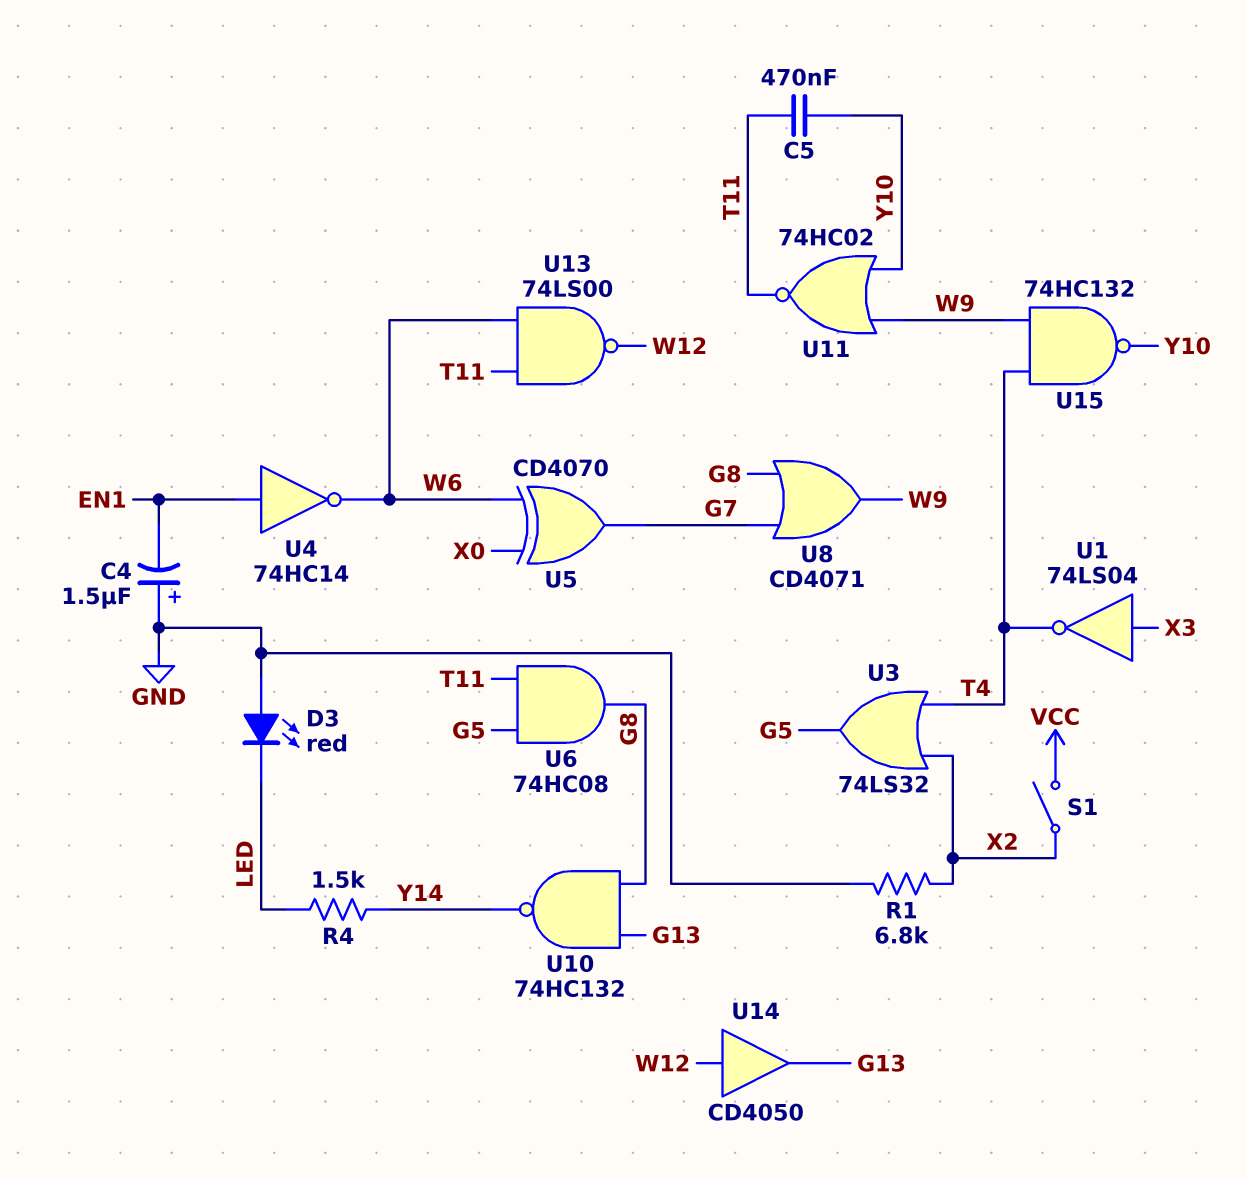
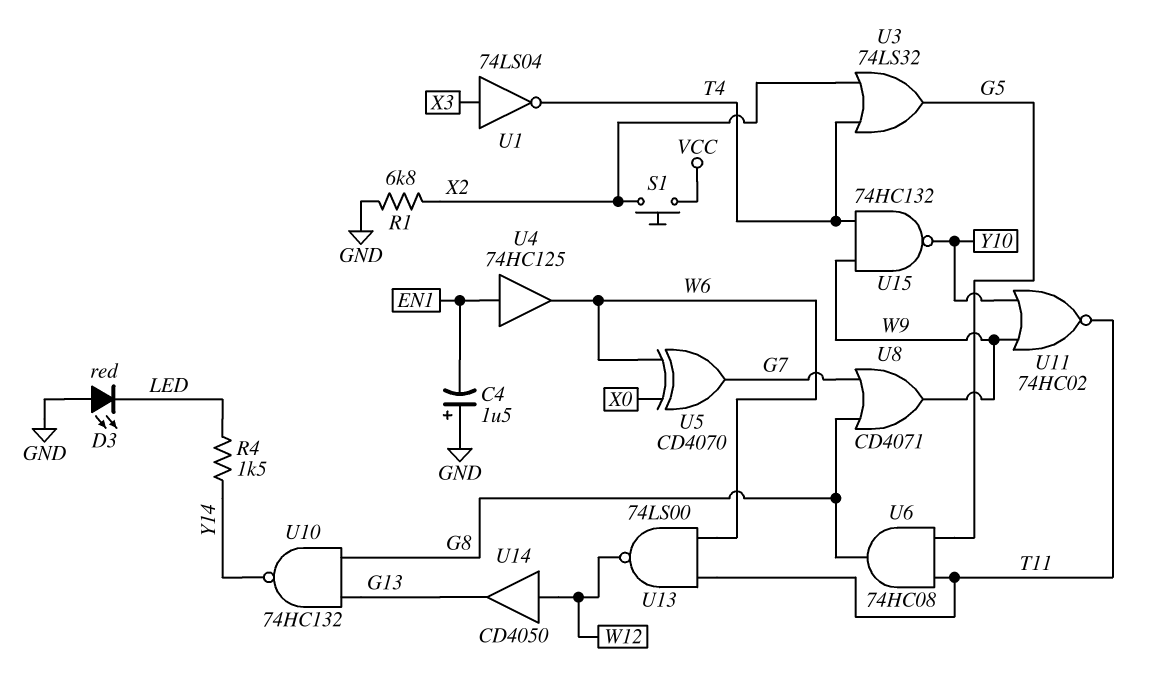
C5: 470nF (T11, Y10) -> none
S1: switch (VCC, X2) -> button (VCC, X2)
U4: NOT 74HC14 (in EN1, out W6) -> buffer 74HC125 (in EN1, out W6)

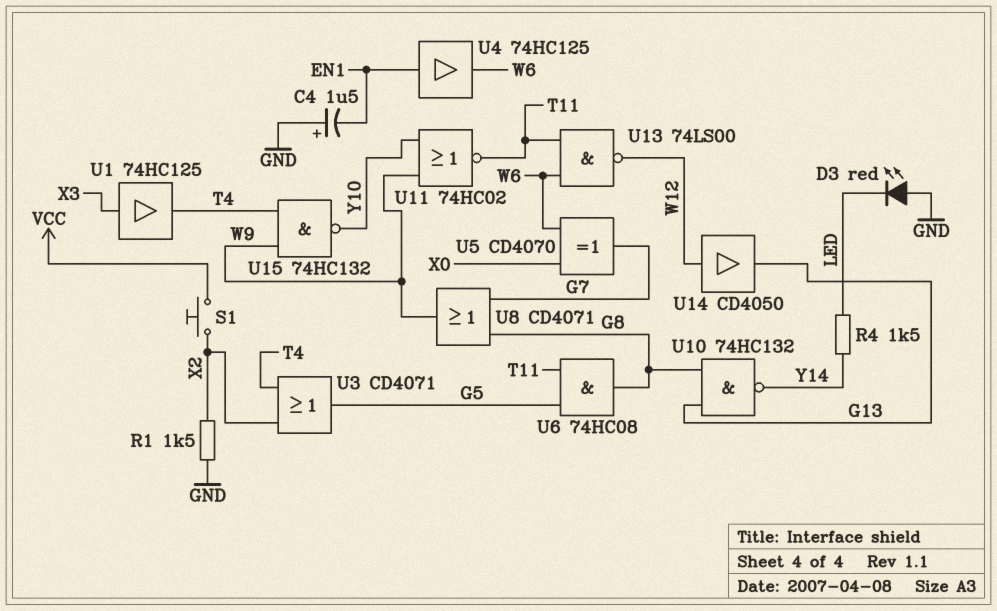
R1: 6.8k (GND, X2) -> 1.5k (GND, X2)
U1: NOT 74LS04 (in X3, out T4) -> buffer 74HC125 (in X3, out T4)
U3: OR 74LS32 (in T4, in X2, out G5) -> OR CD4071 (in T4, in X2, out G5)

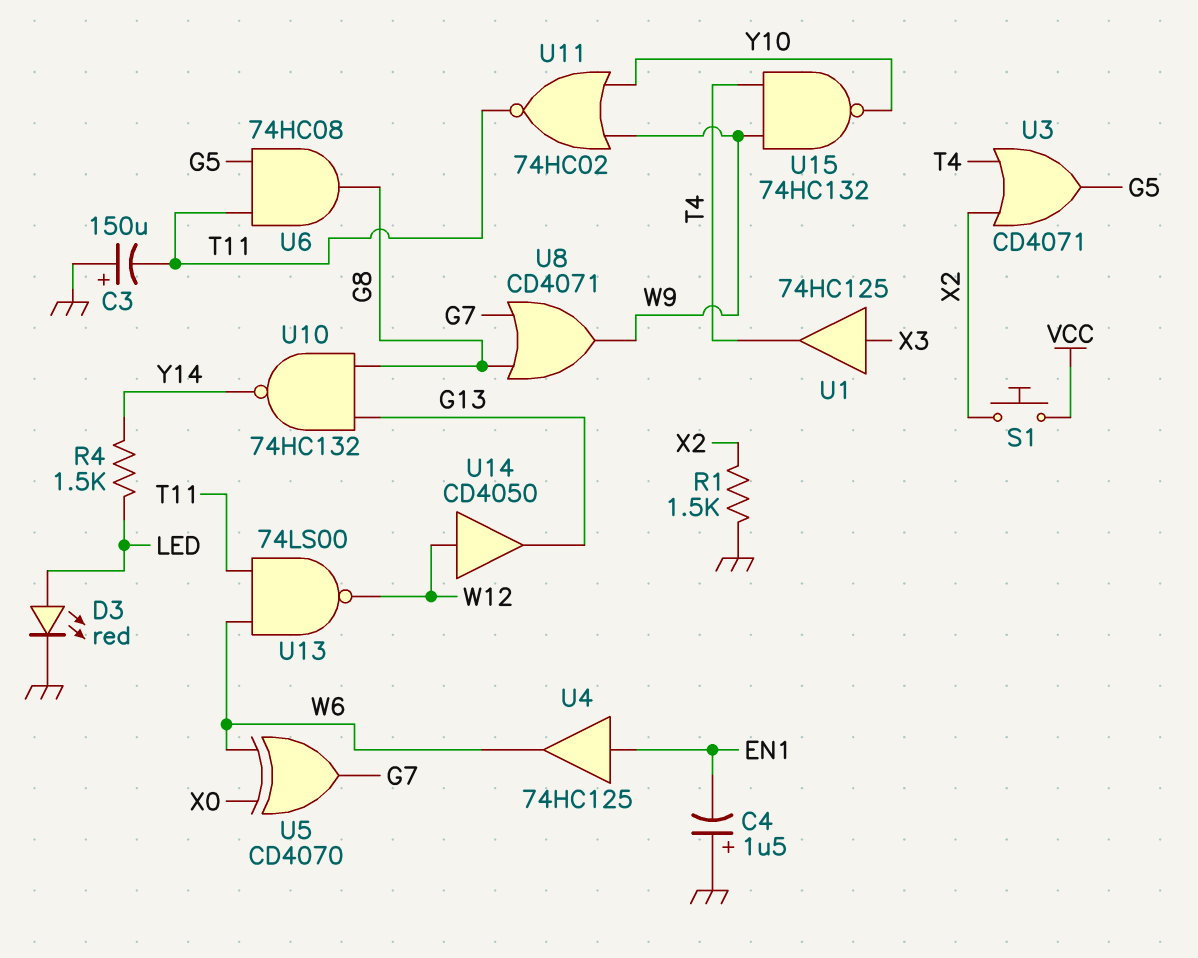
C3: none -> 150uF (plus GND, minus T11)
D3: LED red (A GND, K LED) -> LED red (A LED, K GND)

